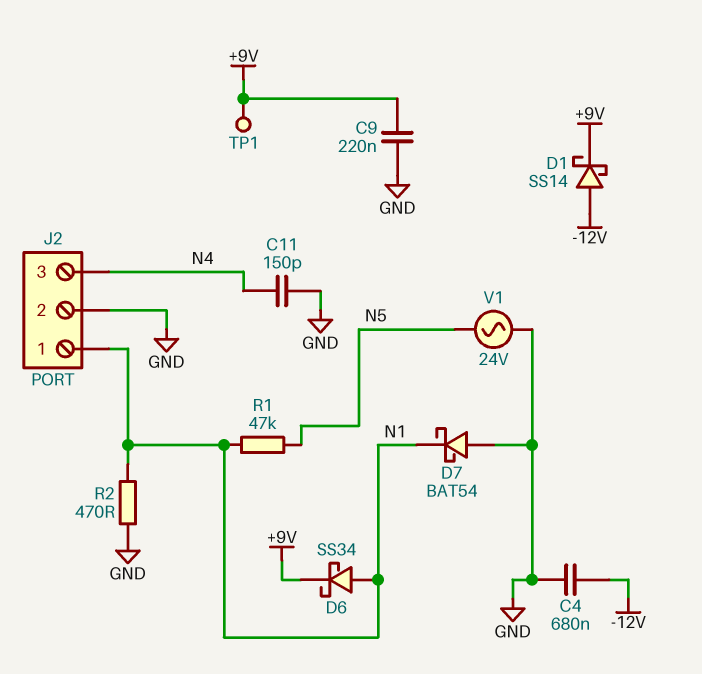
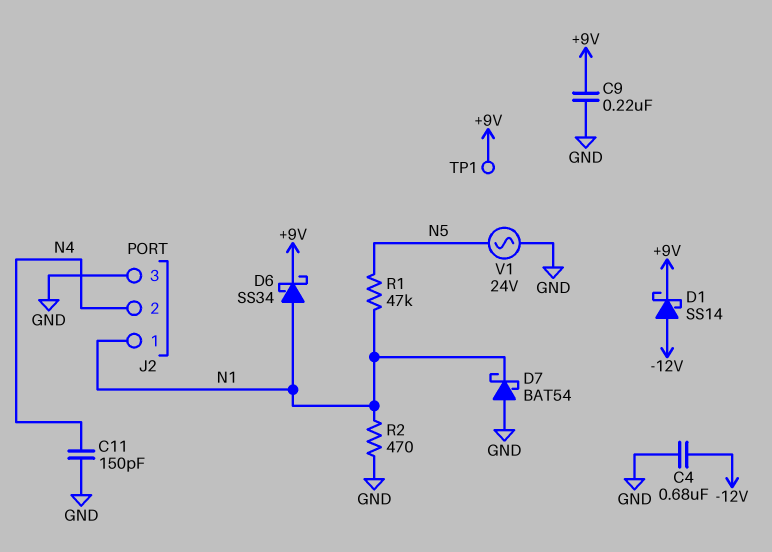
J2 pin 2: GND -> N4
J2 pin 3: N4 -> GND

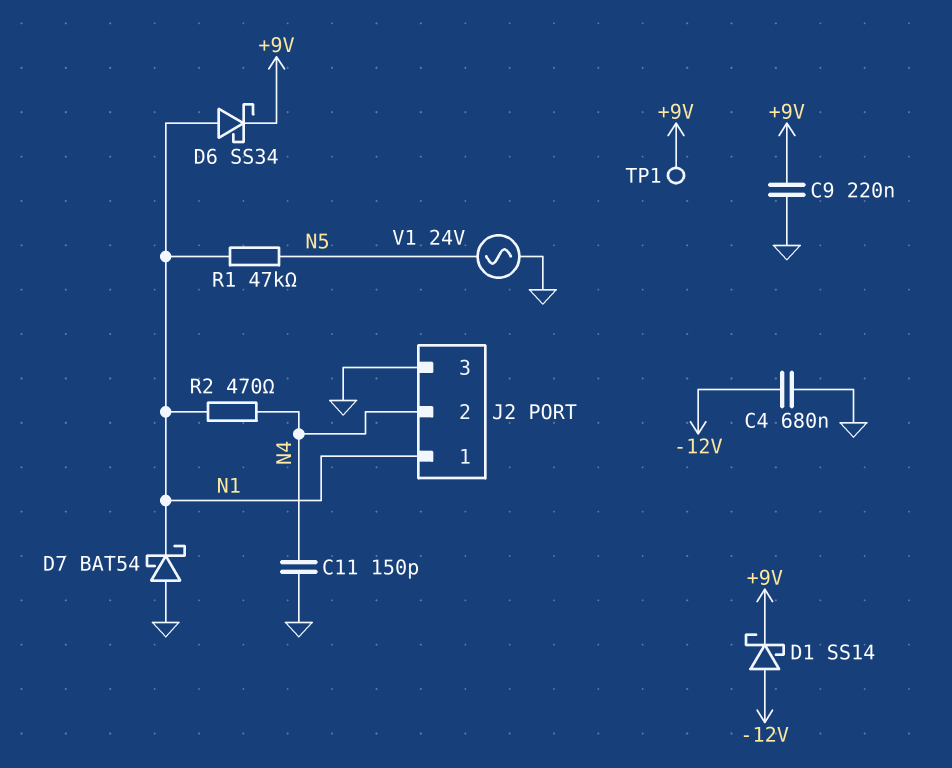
R2: 470 (GND, N1) -> 470 (N1, N4)

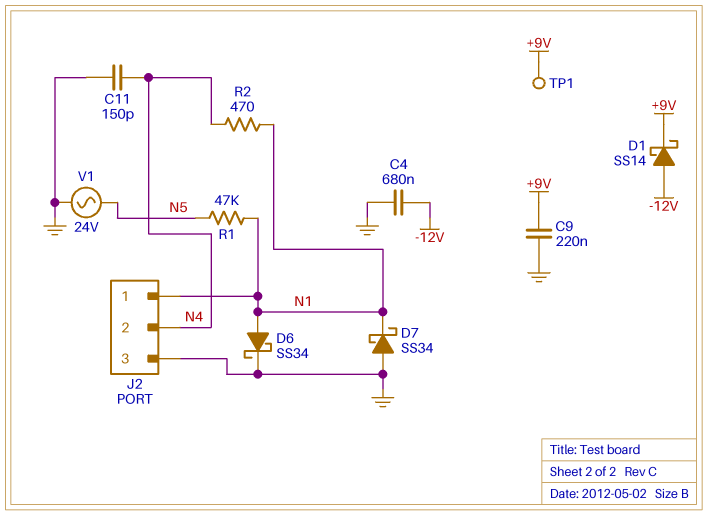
D6: schottky SS34 (A N1, K +9V) -> schottky SS34 (A N1, K GND)
D7: schottky BAT54 (A GND, K N1) -> schottky SS34 (A GND, K N1)

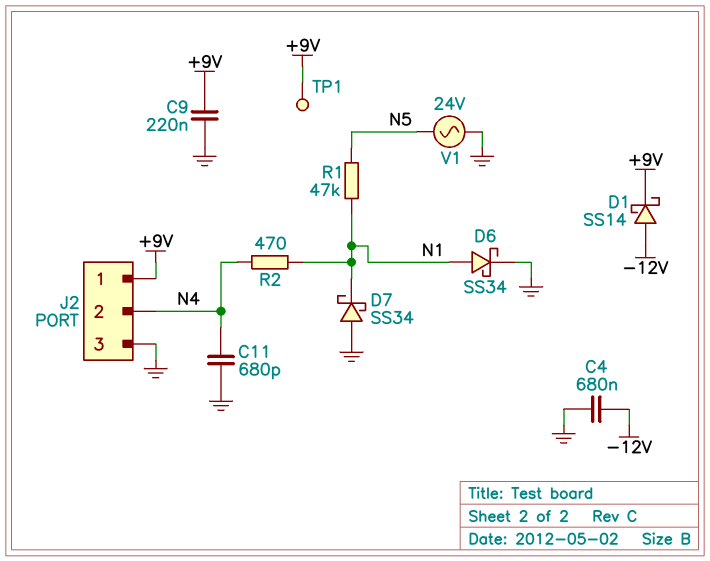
C11: 150pF (GND, N4) -> 680pF (GND, N4)
J2 pin 1: N1 -> +9V

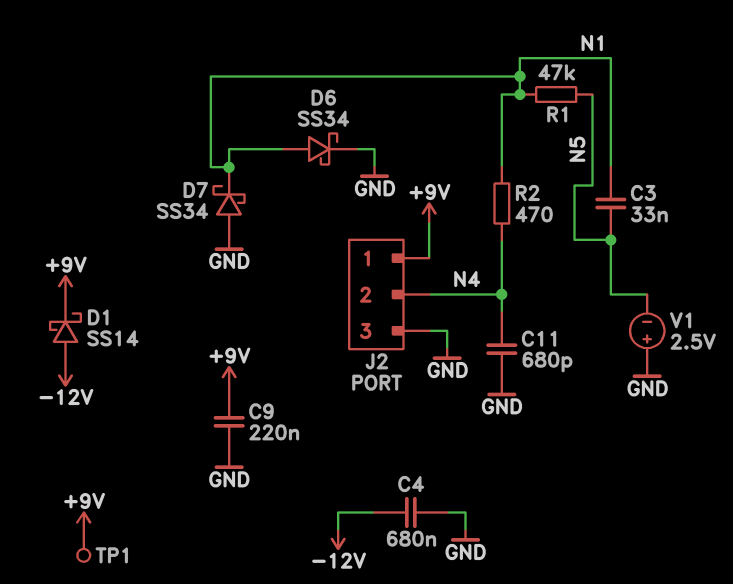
C3: none -> 33nF (N1, N5)
V1: AC 24V (GND, N5) -> 2.5V (plus GND, minus N5)

